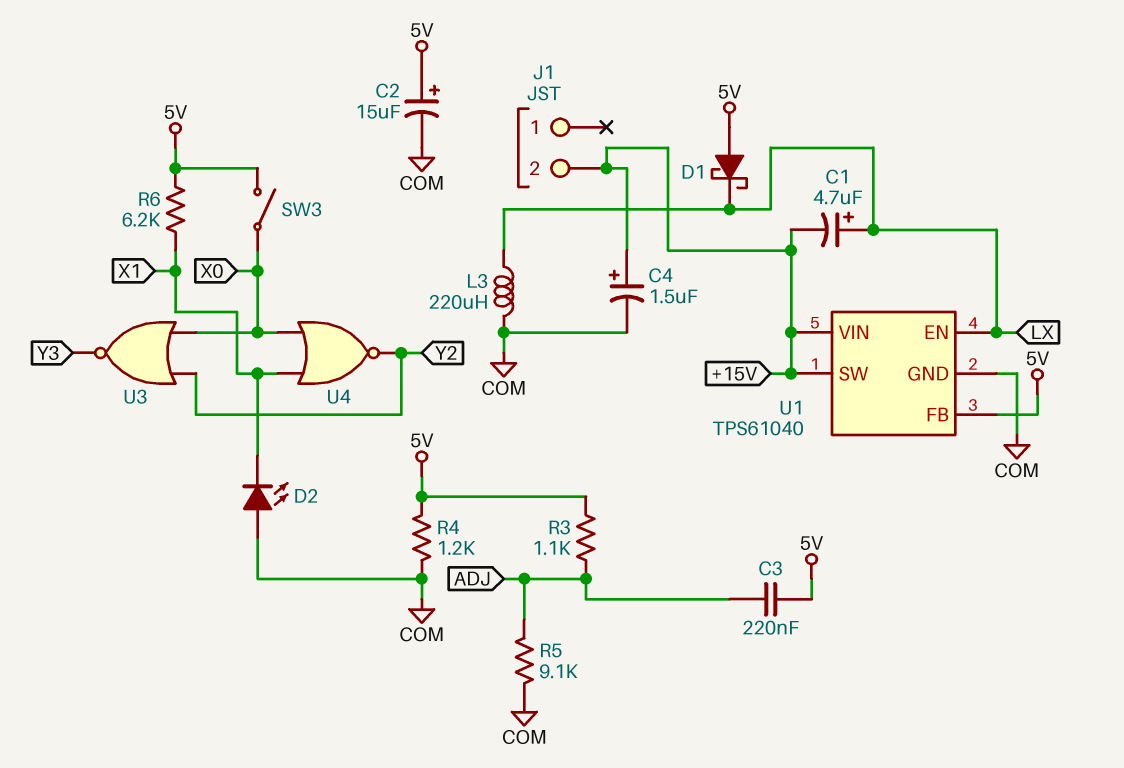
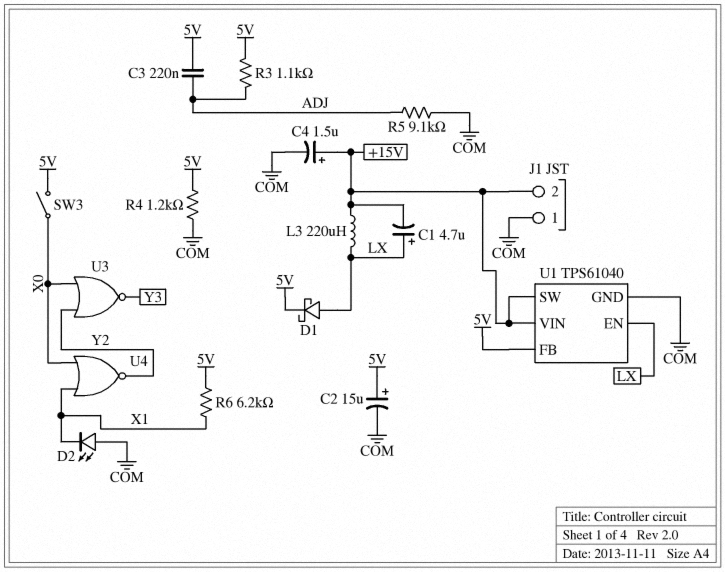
D1: schottky (A 5V, K LX) -> schottky (A LX, K 5V)
J1 pin 1: none -> COM
L3: 220uH (COM, LX) -> 220uH (+15V, LX)

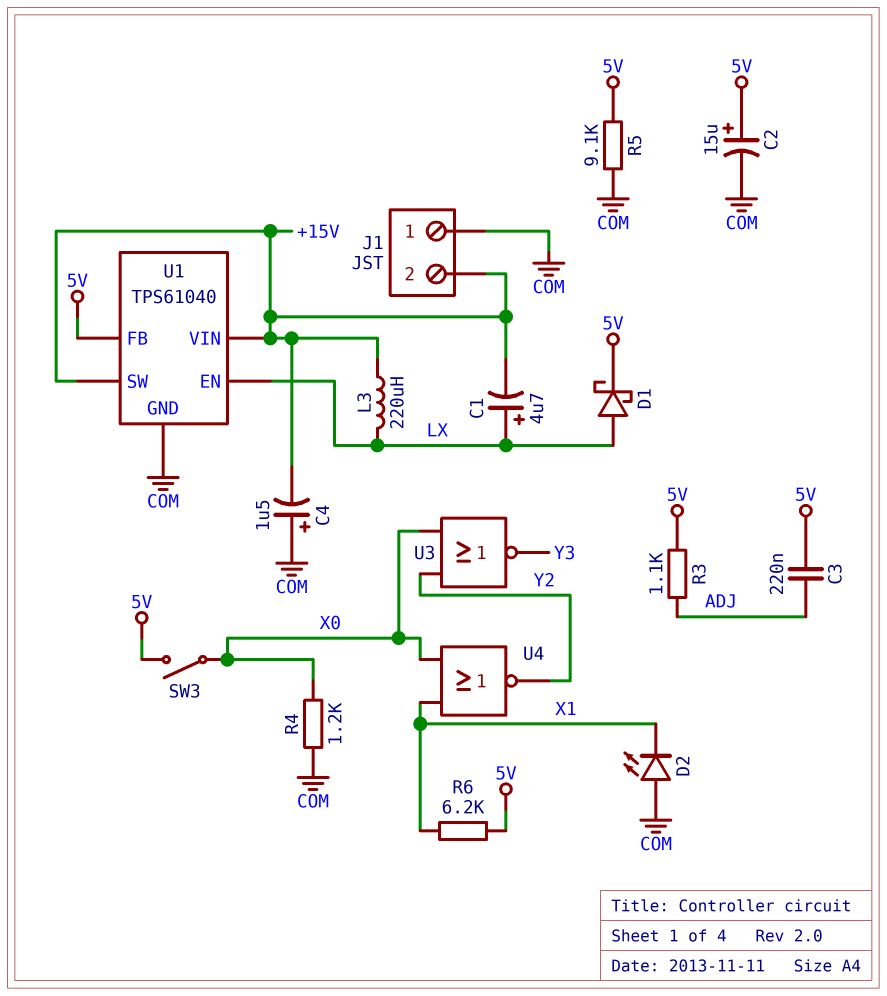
C4: 1.5uF (plus +15V, minus COM) -> 1.5uF (plus COM, minus +15V)
R4: 1.2k (5V, COM) -> 1.2k (COM, X0)
R5: 9.1k (ADJ, COM) -> 9.1k (5V, COM)

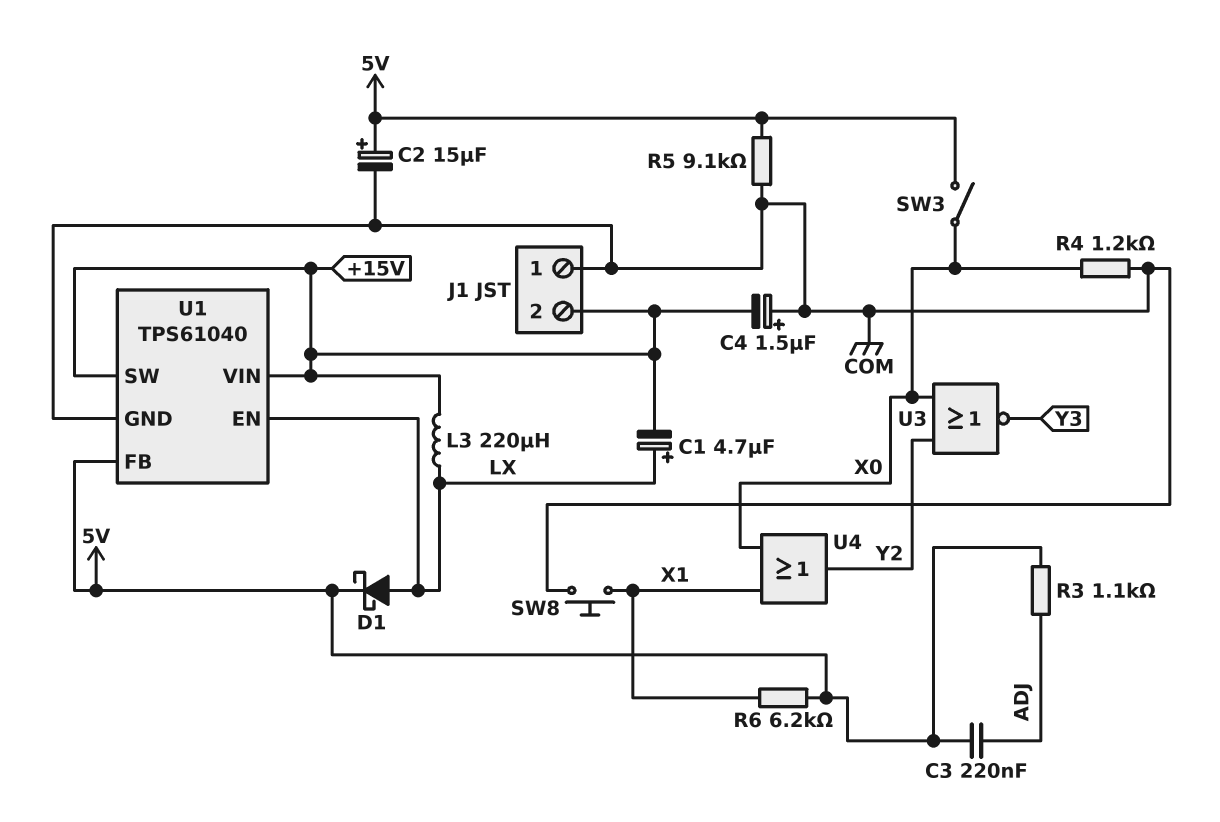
D2: LED (A COM, K X1) -> none
SW8: none -> button (COM, X1)
U4: NOR (in X0, in X1, out Y2) -> OR (in X0, in X1, out Y2)

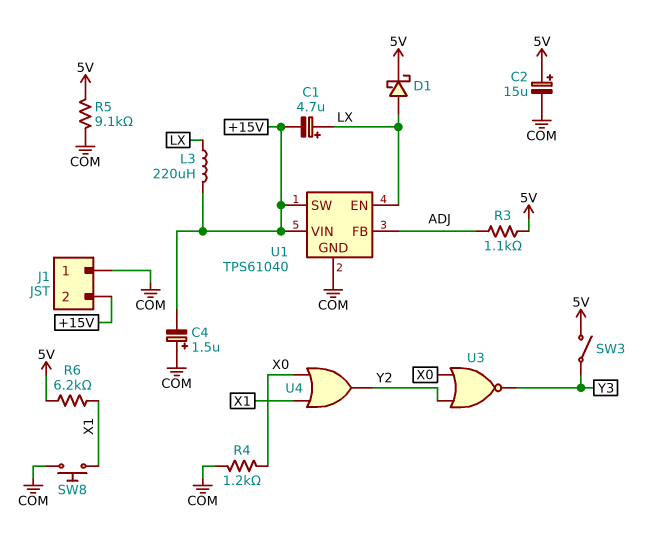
C3: 220nF (5V, ADJ) -> none
SW3: switch (5V, X0) -> switch (5V, Y3)
U1 pin FB: 5V -> ADJ

